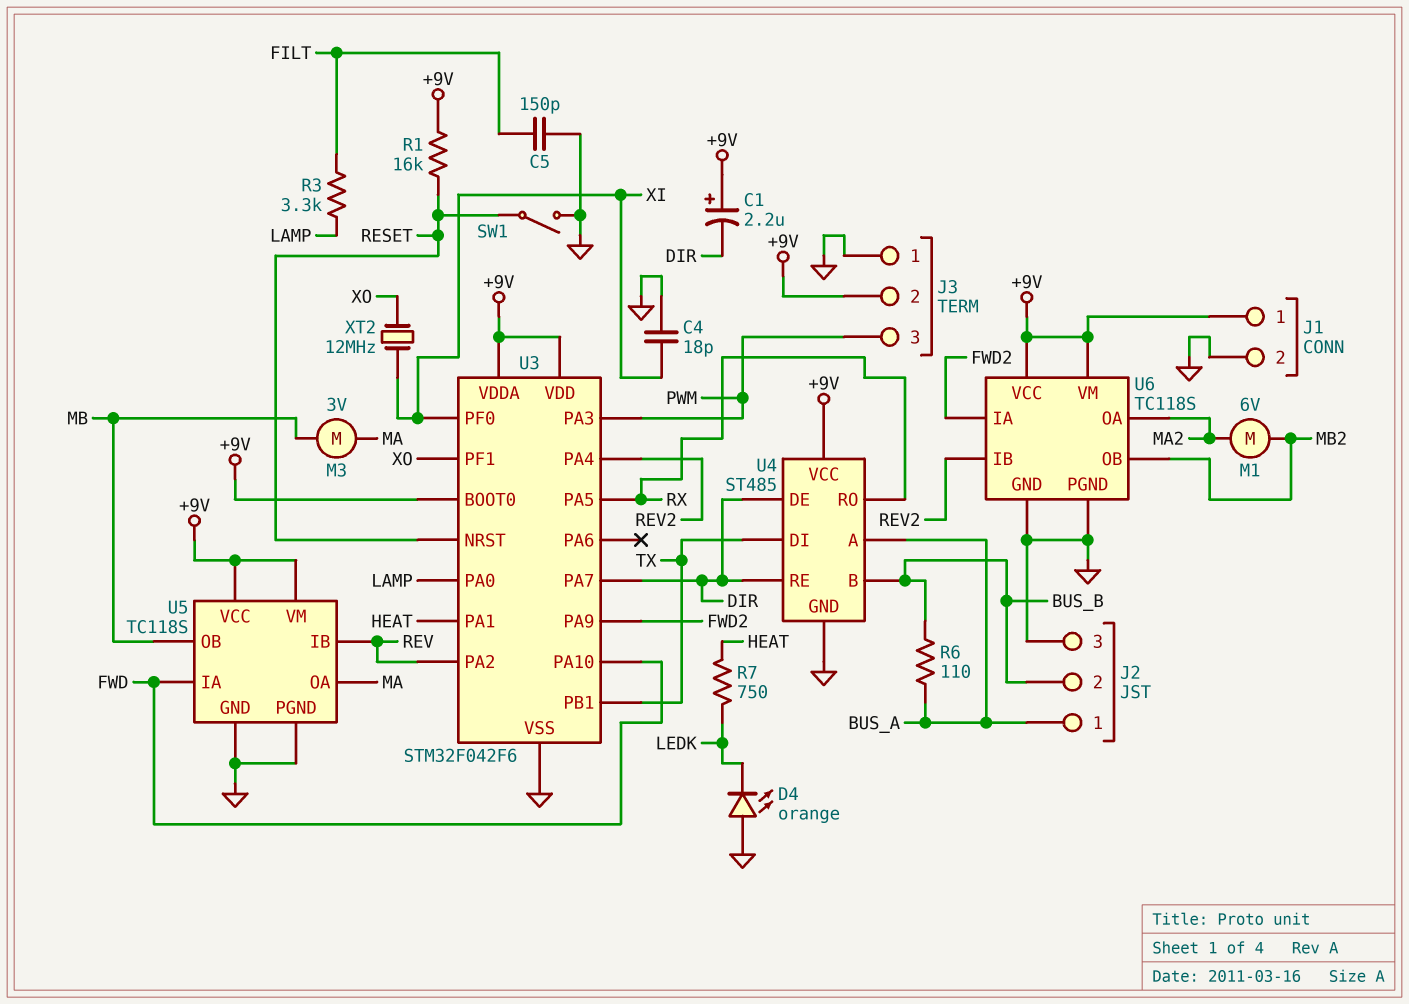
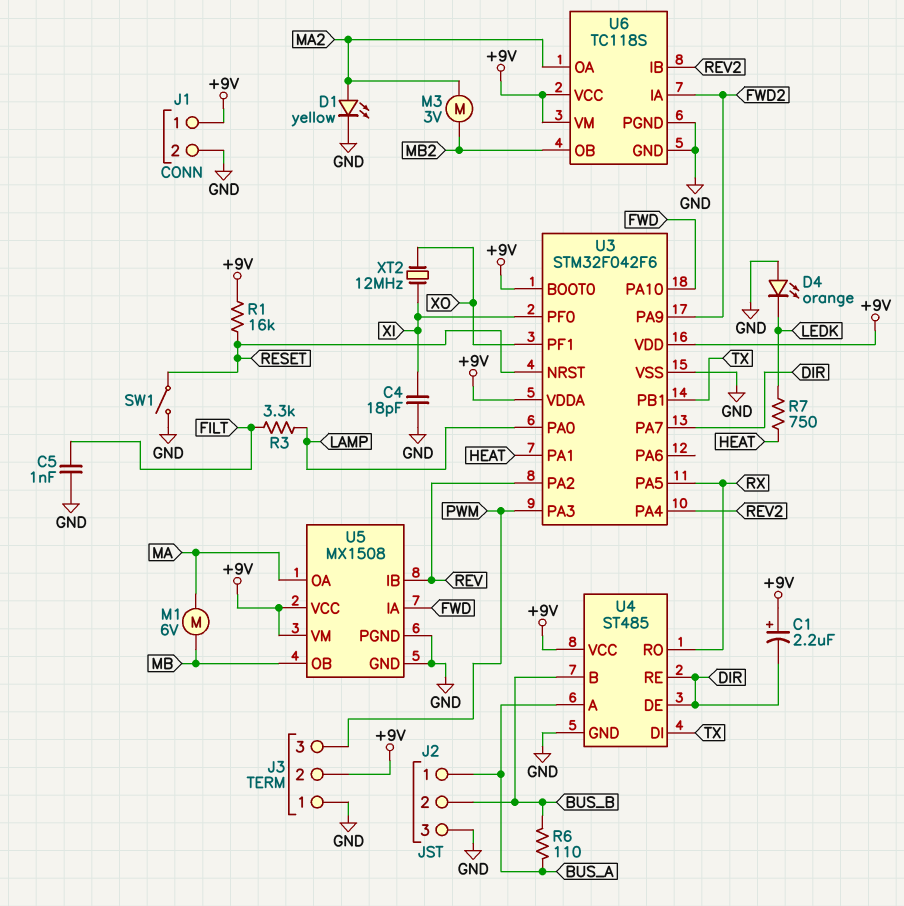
C5: 150pF (FILT, GND) -> 1nF (FILT, GND)
D1: none -> LED yellow (A MA2, K GND)
M1: motor 6V (MA2, MB2) -> motor 6V (MA, MB)
M3: motor 3V (MA, MB) -> motor 3V (MA2, MB2)
U5: TC118S -> MX1508

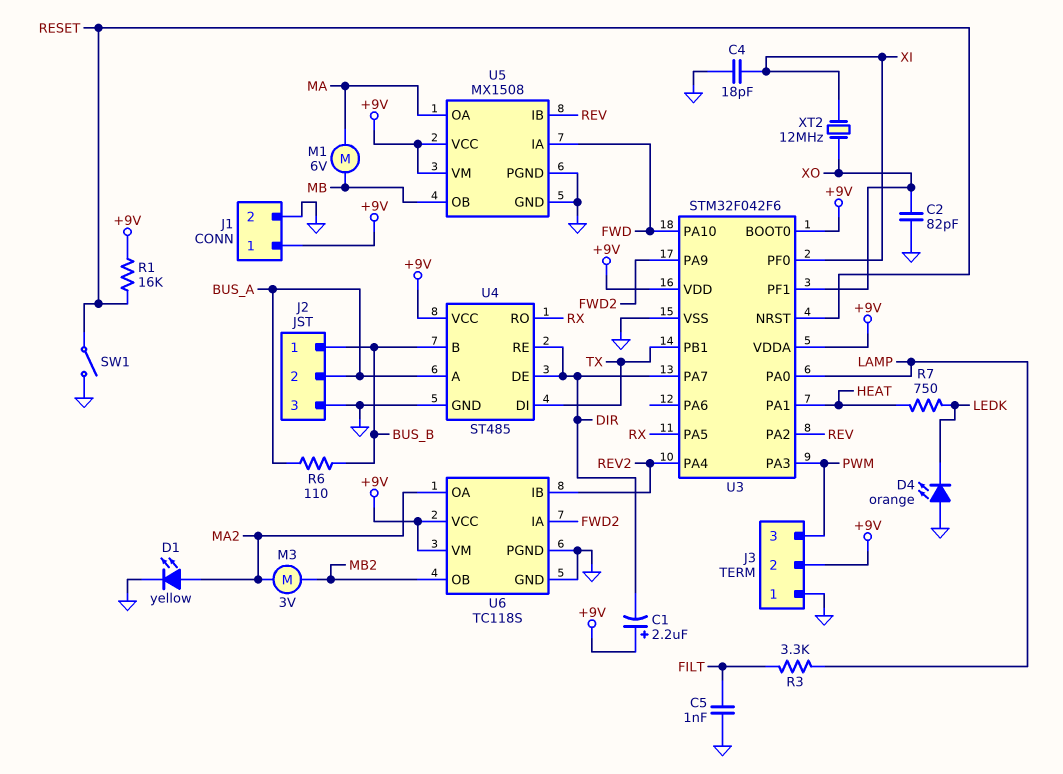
C2: none -> 82pF (GND, XO)
J2 pin 1: BUS_A -> BUS_B
J2 pin 2: BUS_B -> BUS_A

